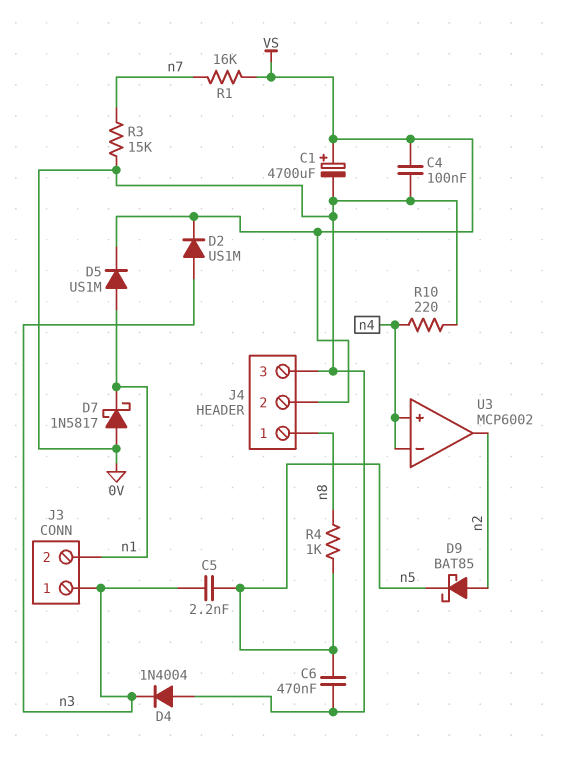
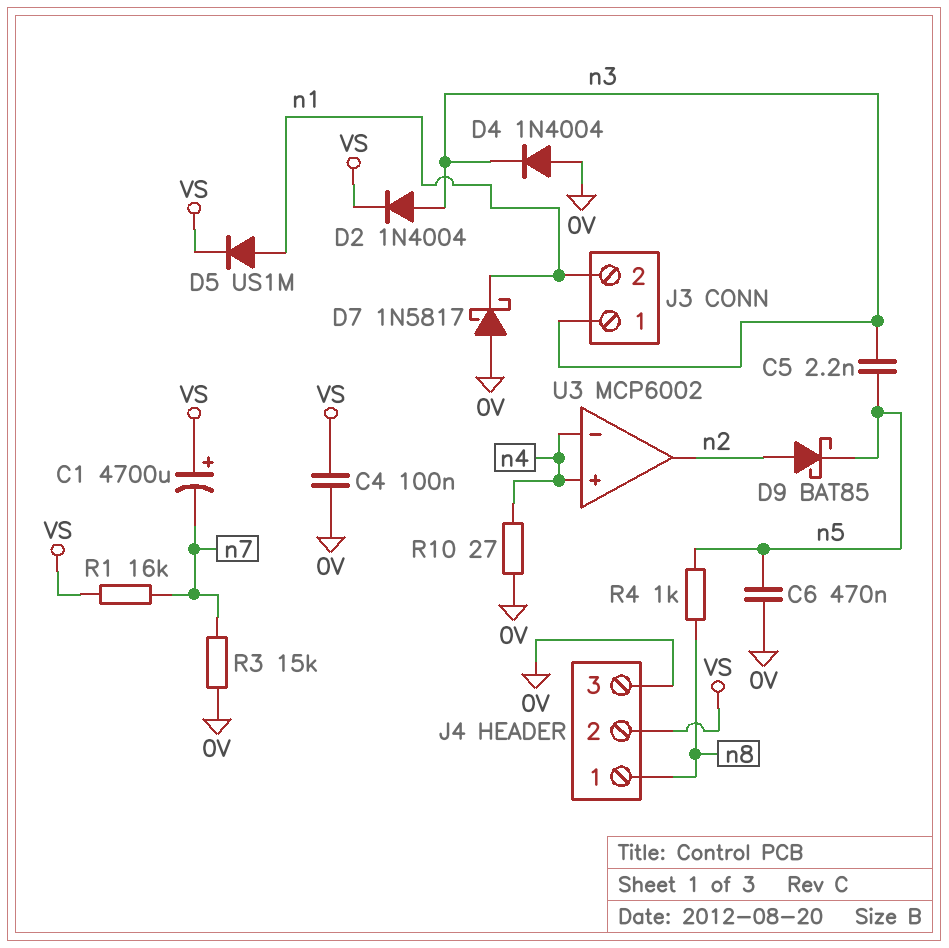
C1: 4700uF (plus VS, minus 0V) -> 4700uF (plus VS, minus n7)
D2: diode US1M (A n3, K VS) -> diode 1N4004 (A n3, K VS)
R10: 220 (0V, n4) -> 27 (0V, n4)

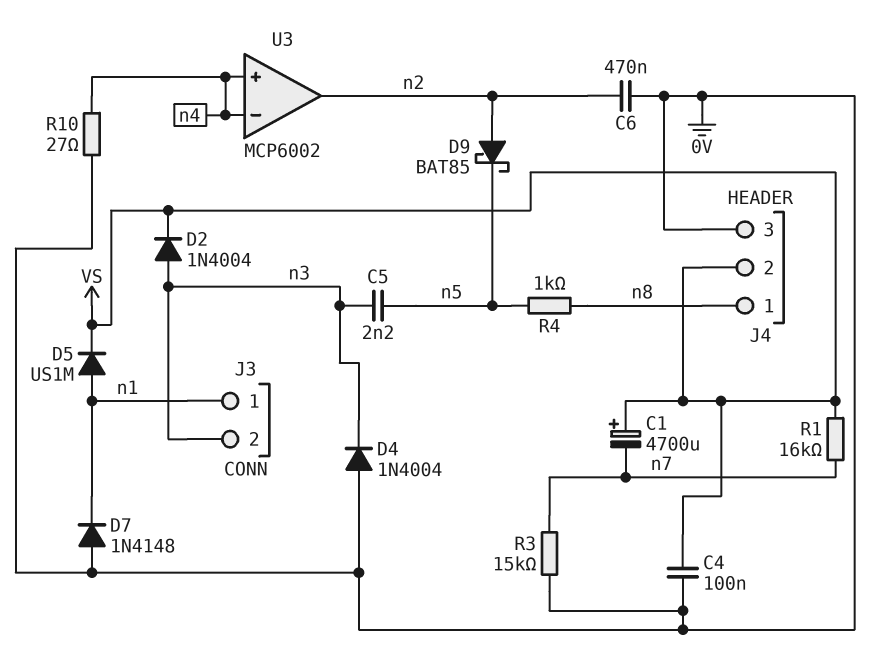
C6: 470nF (0V, n5) -> 470nF (0V, n2)
D7: schottky 1N5817 (A 0V, K n1) -> diode 1N4148 (A 0V, K n1)
J3 pin 1: n3 -> n1
J3 pin 2: n1 -> n3

